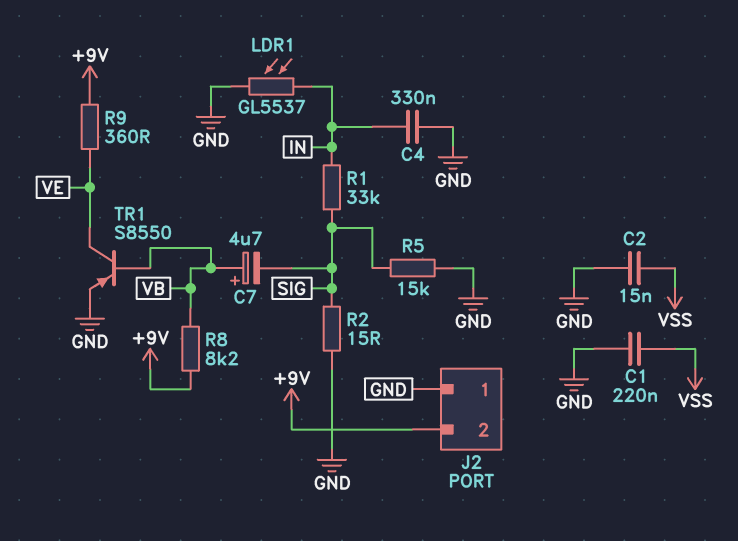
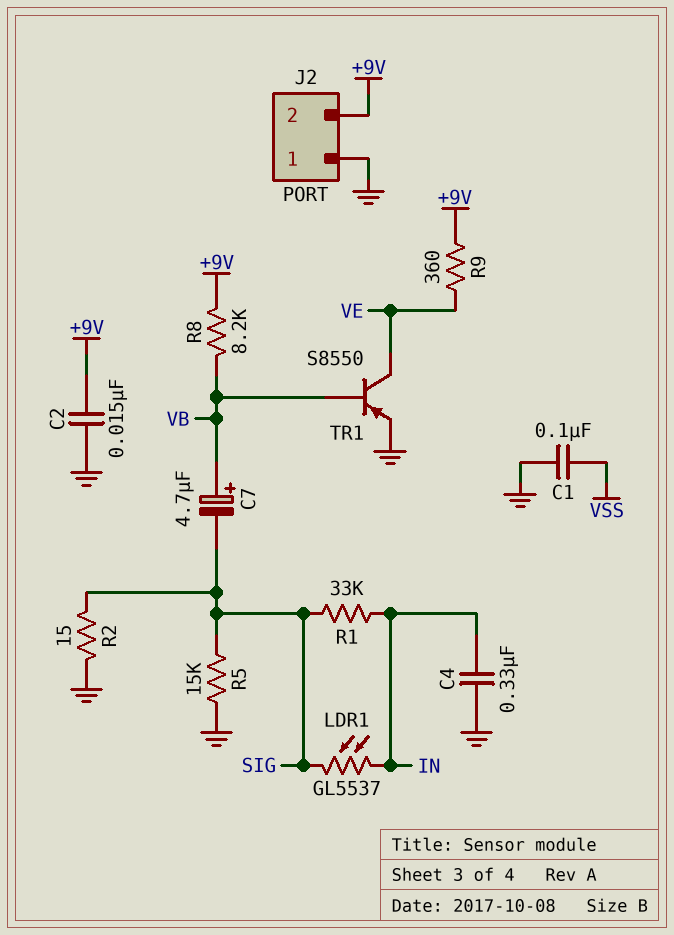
C1: 220nF (GND, VSS) -> 100nF (GND, VSS)
C2: 15nF (GND, VSS) -> 15nF (+9V, GND)
LDR1: GL5537 (GND, IN) -> GL5537 (IN, SIG)

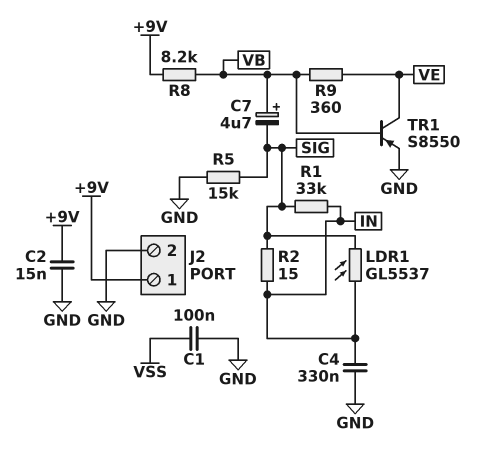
J2 pin 1: GND -> +9V
J2 pin 2: +9V -> GND
R2: 15 (GND, SIG) -> 15 (IN, SIG)
R9: 360 (+9V, VE) -> 360 (VB, VE)

